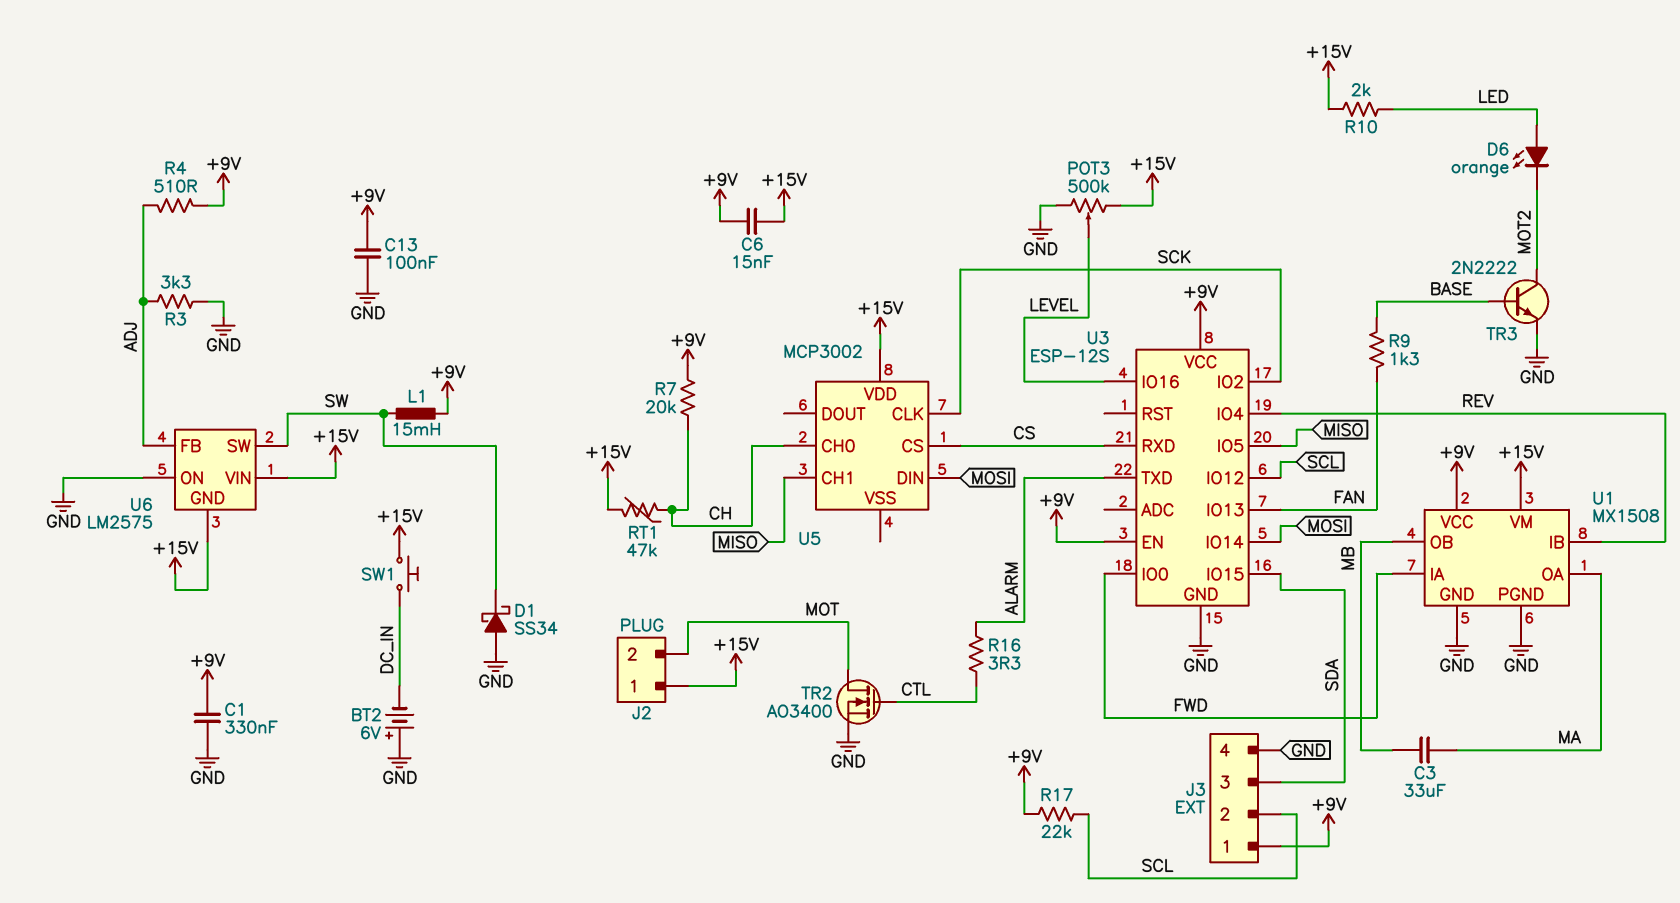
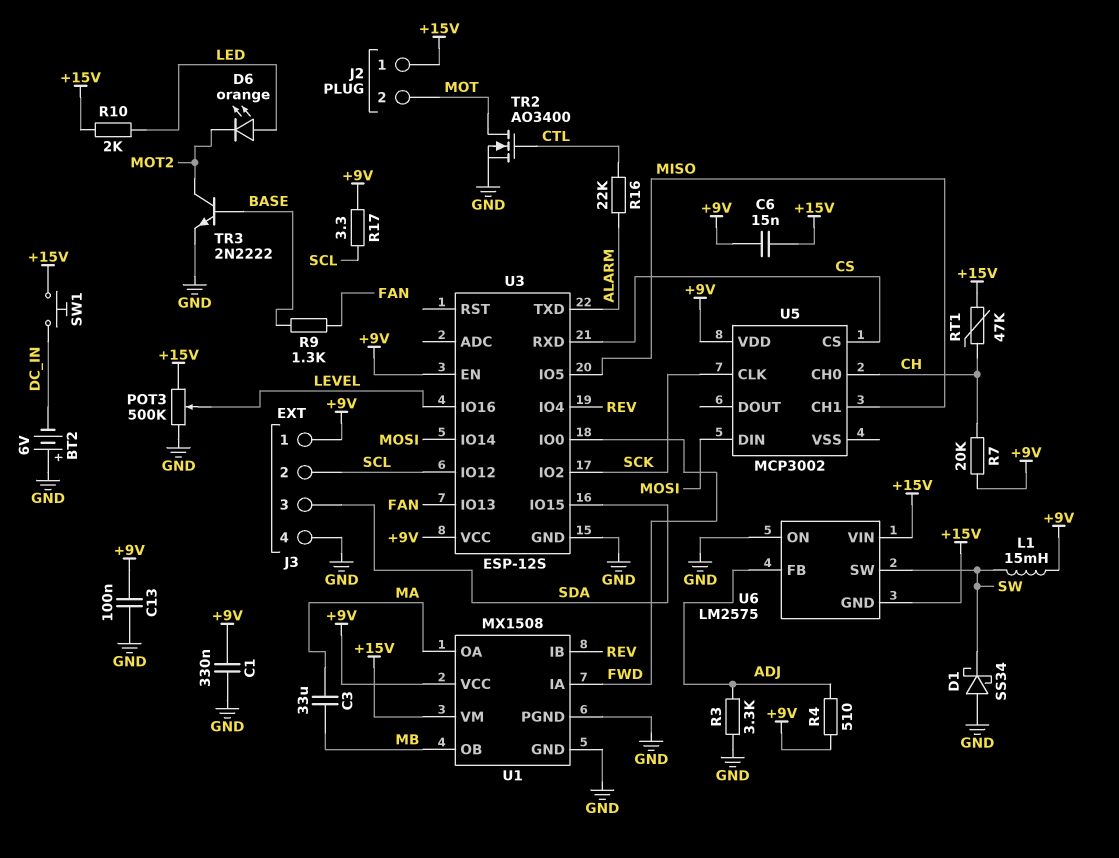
R16: 3.3 (ALARM, CTL) -> 22k (ALARM, CTL)
R17: 22k (+9V, SCL) -> 3.3 (+9V, SCL)
U5 pin VDD: +15V -> +9V

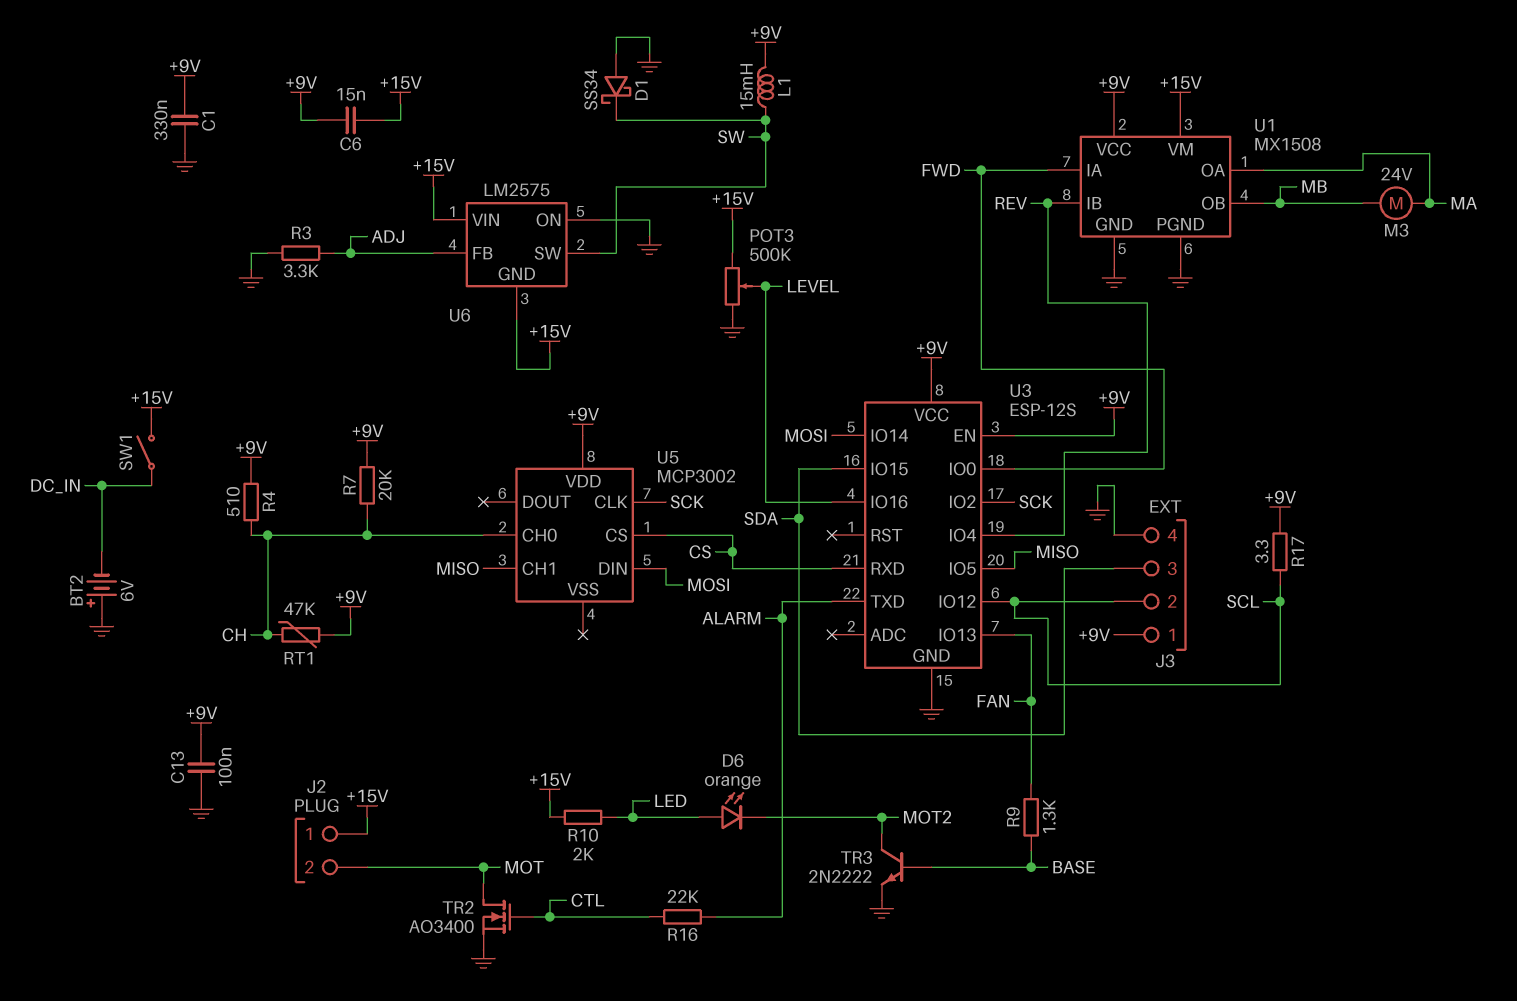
C3: 33uF (MA, MB) -> none
M3: none -> motor 24V (MA, MB)
R4: 510 (+9V, ADJ) -> 510 (+9V, CH)
RT1: 47k (+15V, CH) -> 47k (+9V, CH)
SW1: button (+15V, DC_IN) -> switch (+15V, DC_IN)

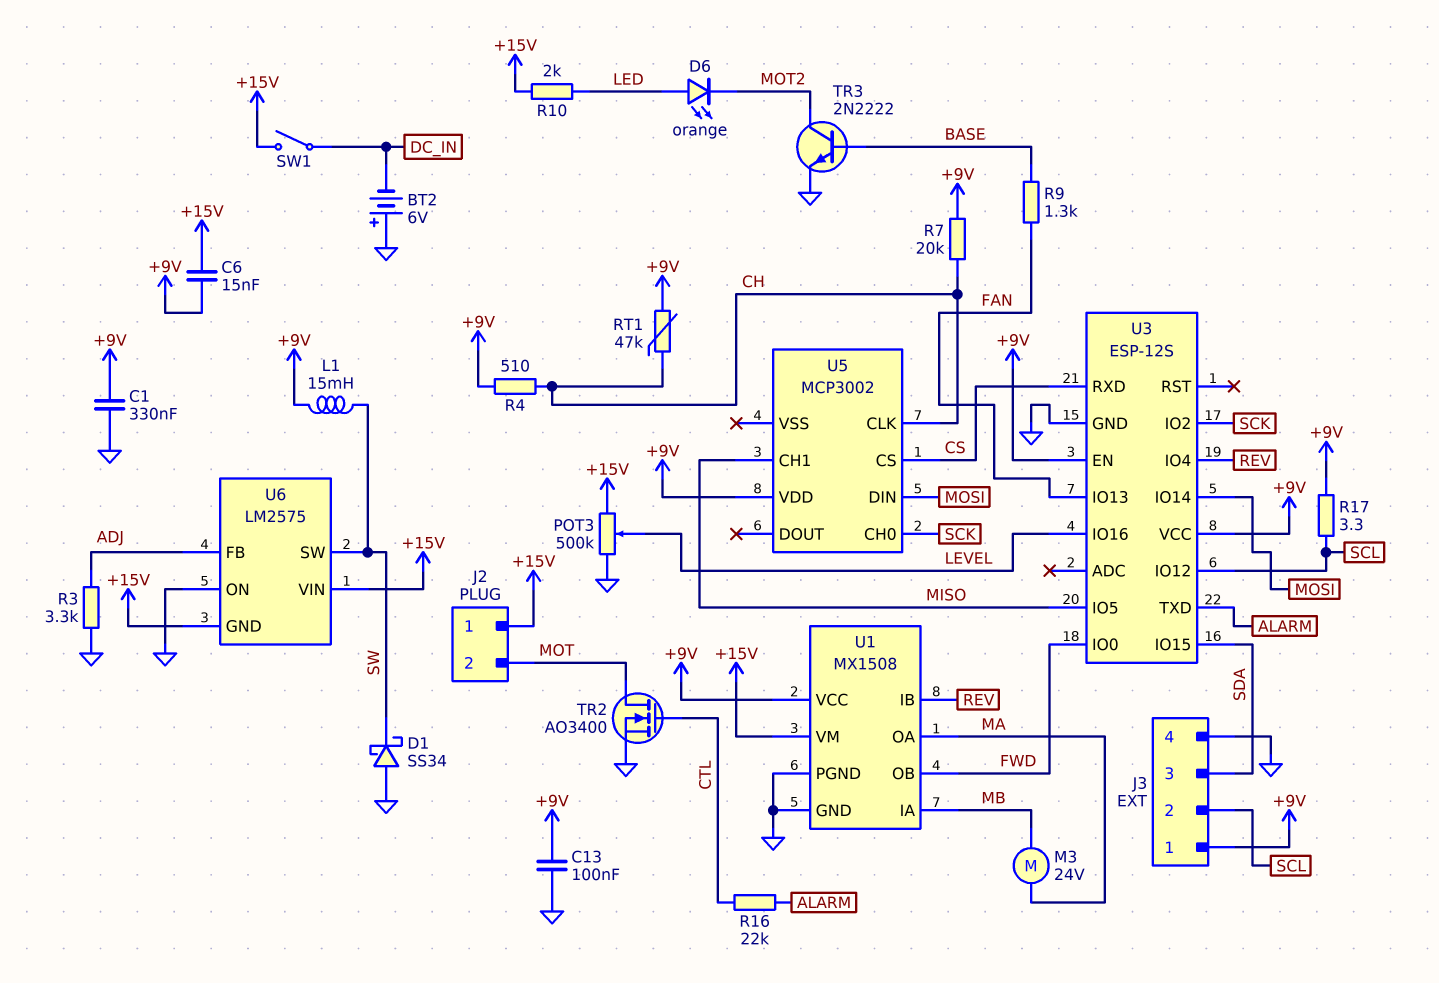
U1 pin IA: FWD -> MB
U1 pin OB: MB -> FWD
U5 pin CH0: CH -> SCK
U5 pin CLK: SCK -> CH

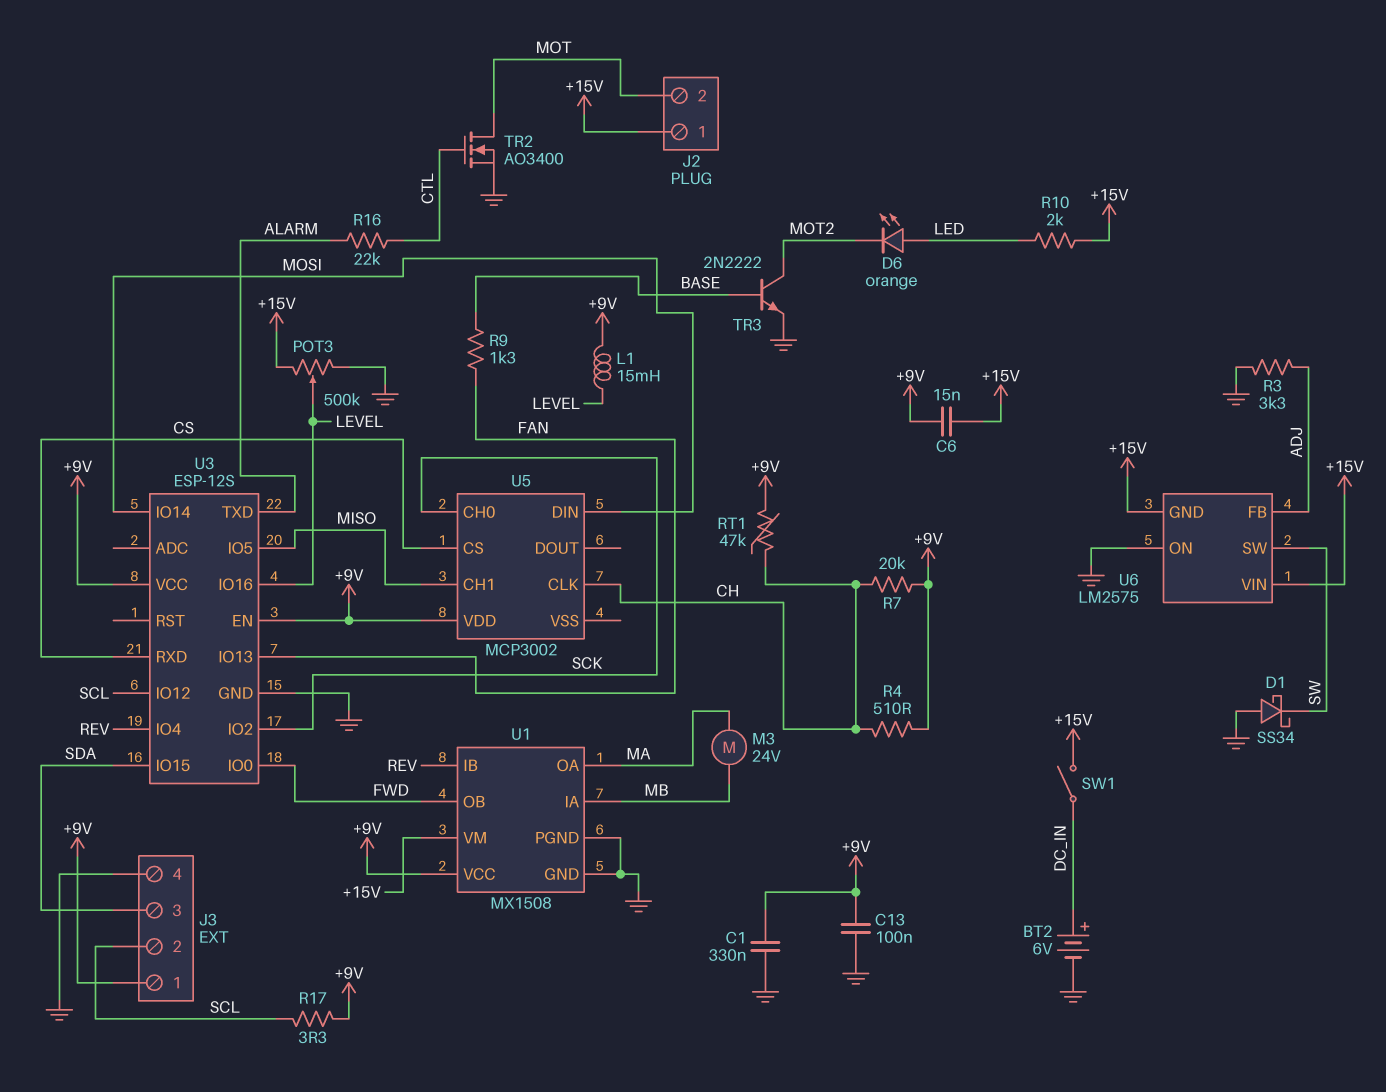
BT2: 6V (plus GND, minus DC_IN) -> 6V (plus DC_IN, minus GND)
L1: 15mH (+9V, SW) -> 15mH (+9V, LEVEL)

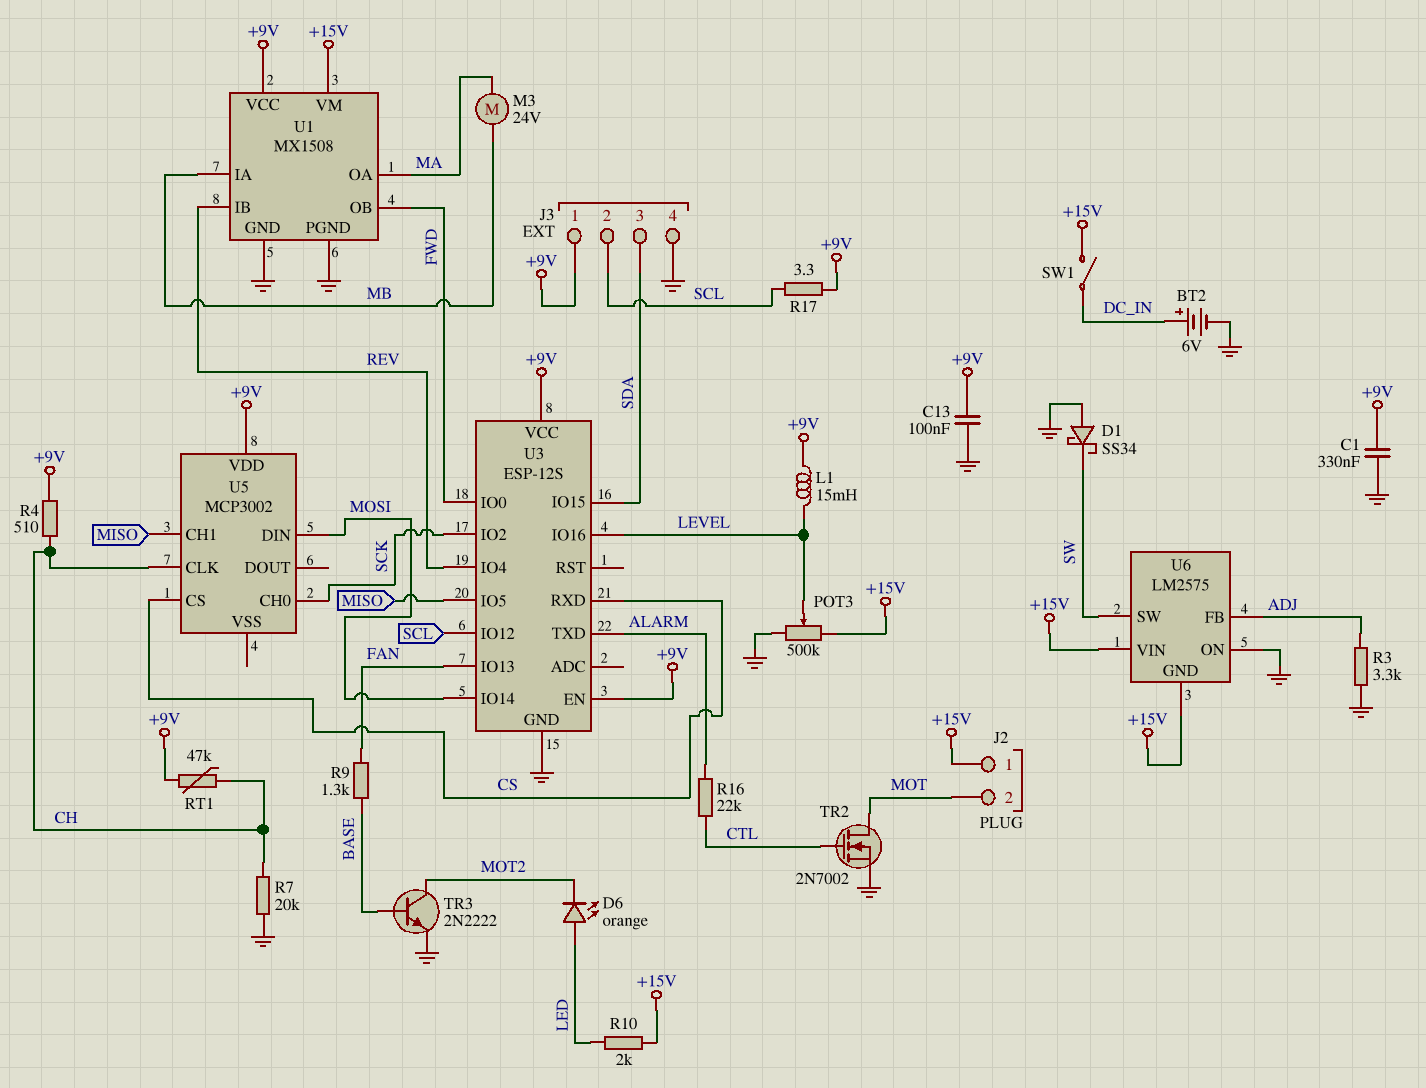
C6: 15nF (+9V, +15V) -> none
R7: 20k (+9V, CH) -> 20k (CH, GND)
TR2: NMOS AO3400 (G CTL, D MOT, S GND) -> NMOS 2N7002 (G CTL, D MOT, S GND)

